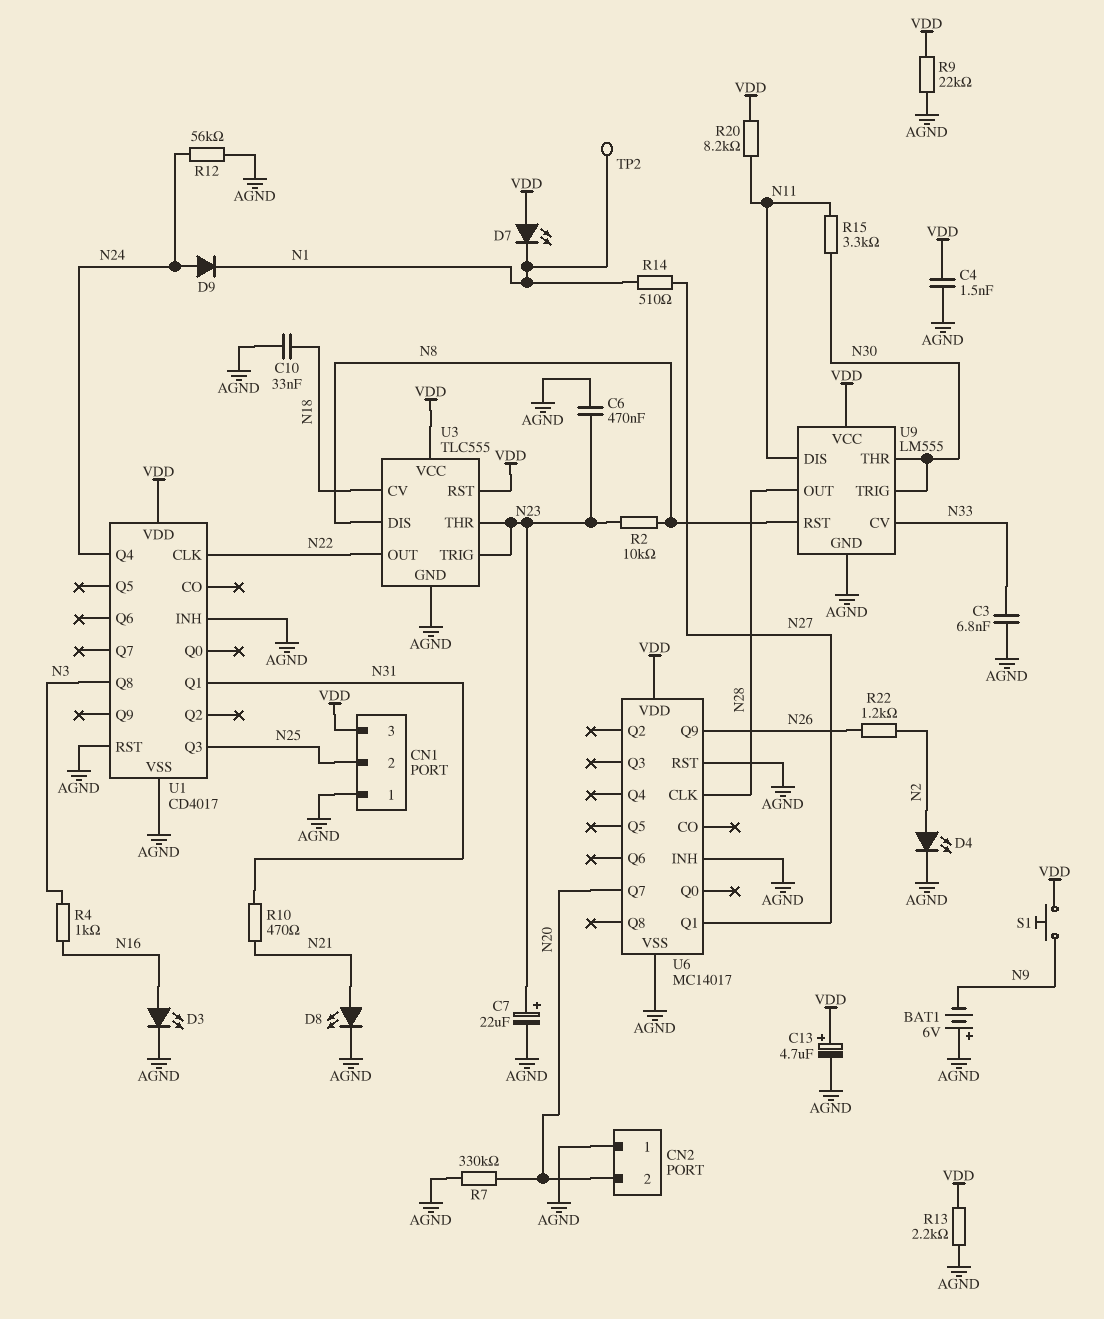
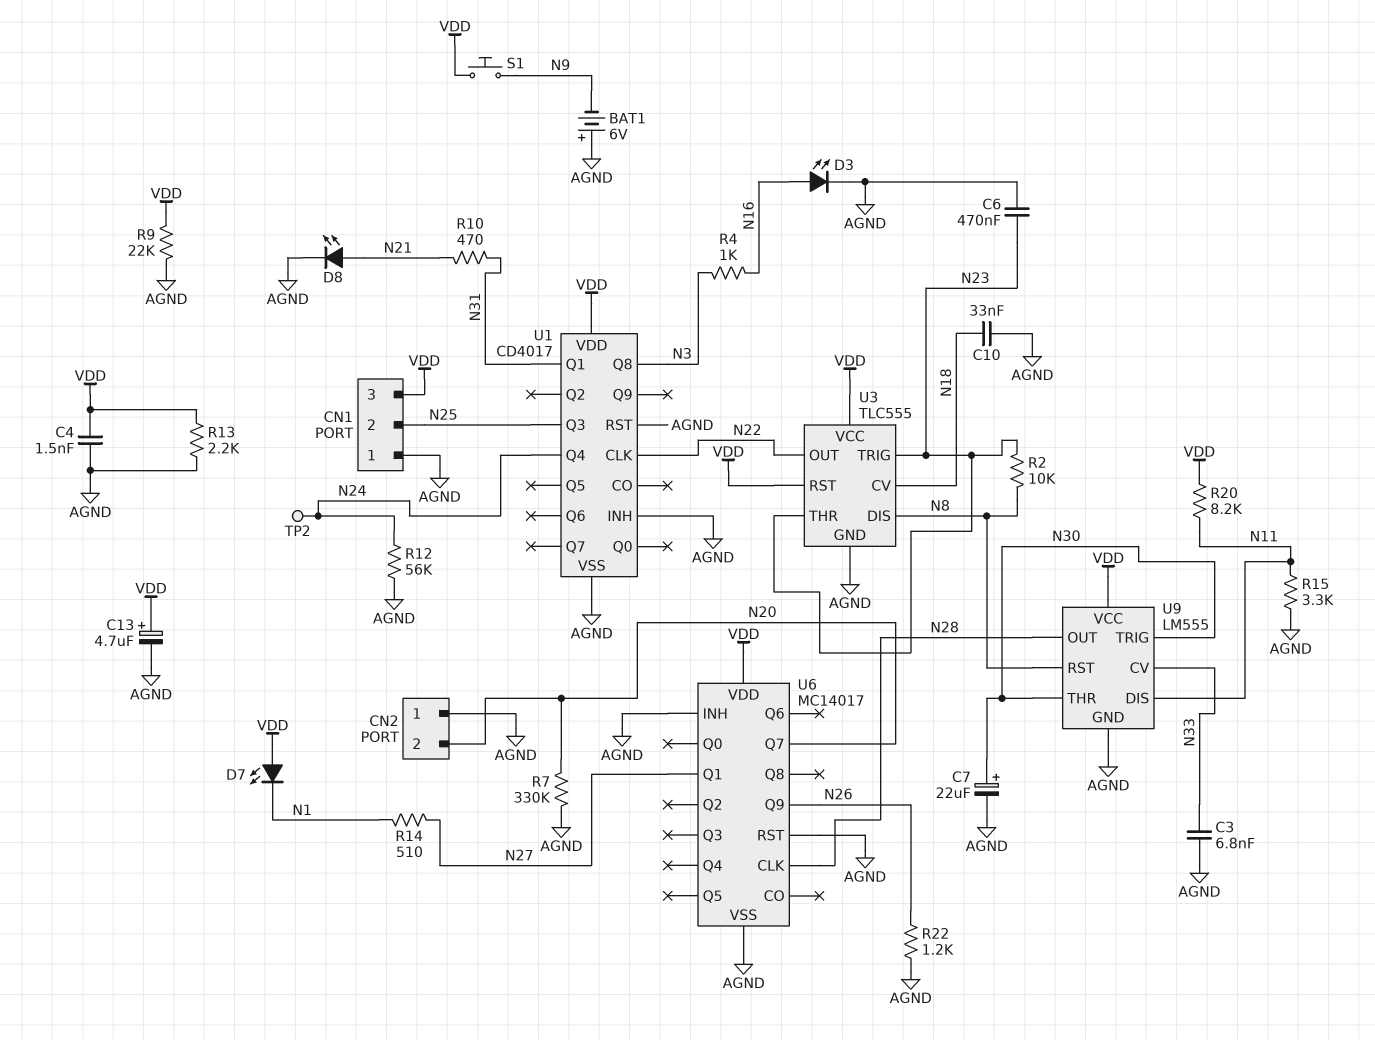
C7: 22uF (plus N23, minus AGND) -> 22uF (plus N30, minus AGND)
D4: LED (A N2, K AGND) -> none
D9: diode (A N24, K N1) -> none
R15: 3.3k (N11, N30) -> 3.3k (AGND, N11)
R22: 1.2k (N2, N26) -> 1.2k (AGND, N26)
TP2: test point (N1) -> test point (N24)

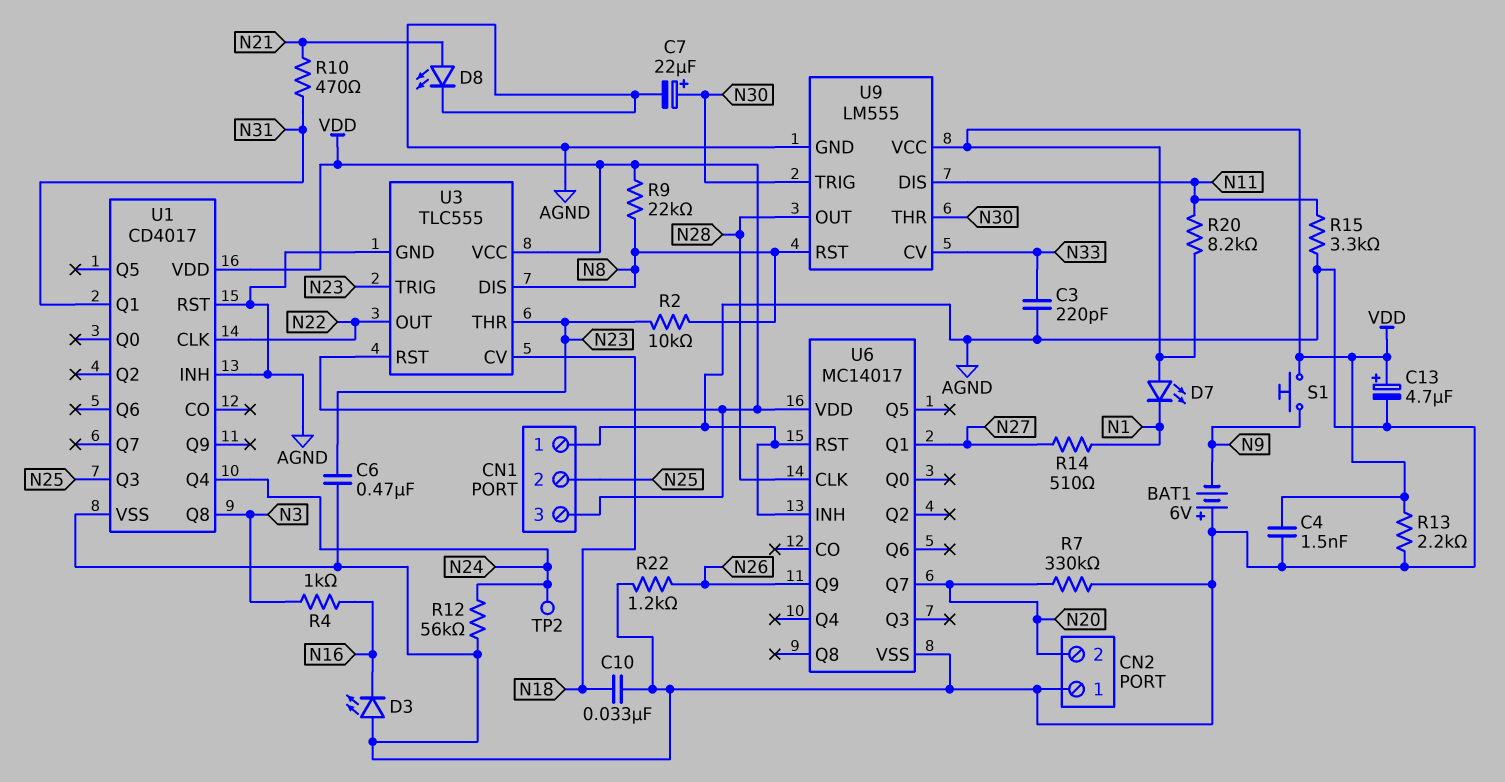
C3: 6.8nF (AGND, N33) -> 220pF (AGND, N33)
D3: LED (A N16, K AGND) -> LED (A AGND, K N16)
R9: 22k (AGND, VDD) -> 22k (N8, VDD)

